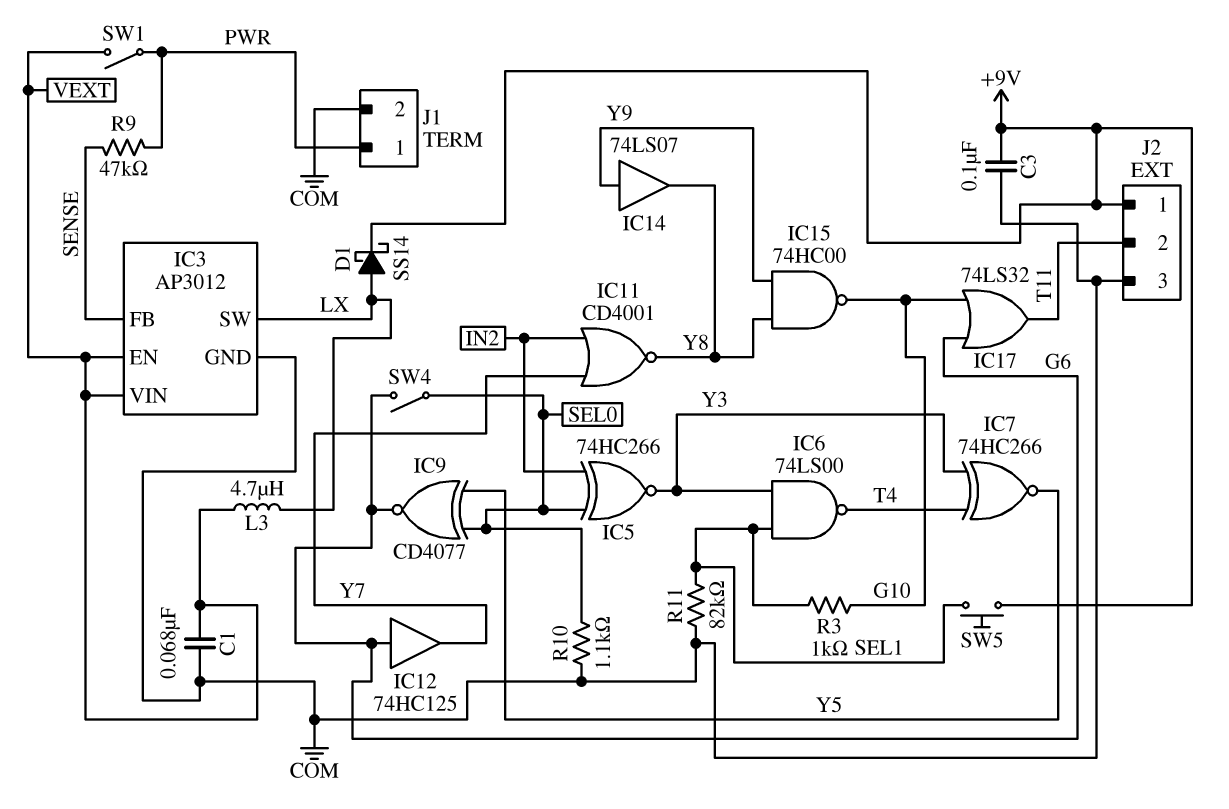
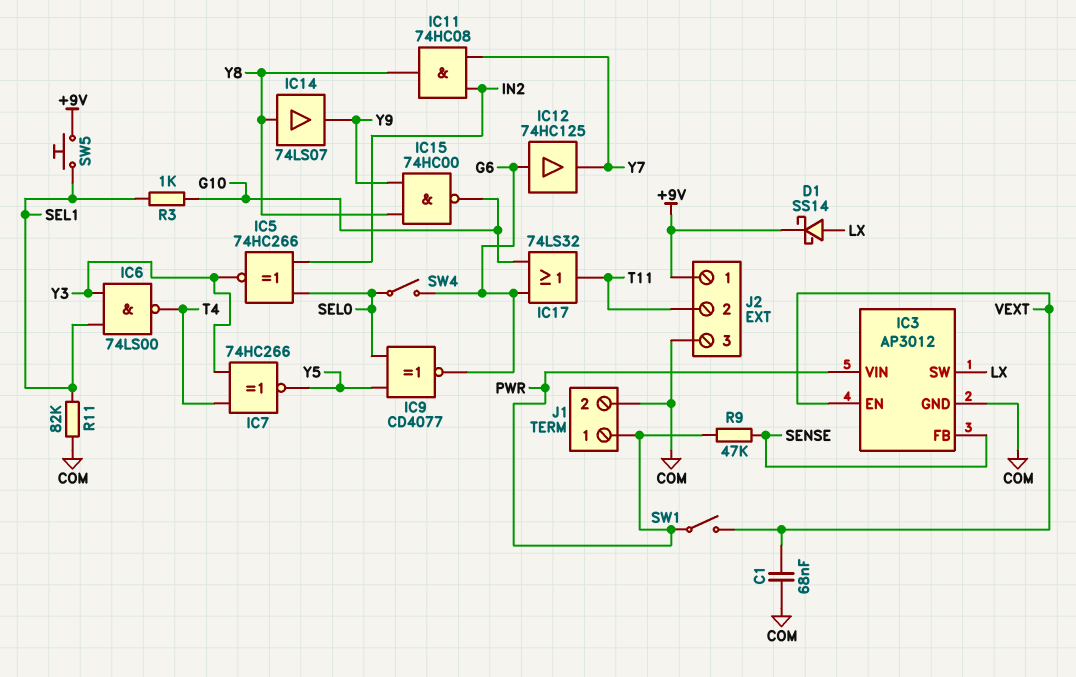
C3: 100nF (+9V, COM) -> none
IC3 pin VIN: VEXT -> PWR
IC11: NOR CD4001 (in IN2, in Y7, out Y8) -> AND 74HC08 (in IN2, in Y7, out Y8)
IC14: buffer 74LS07 (in Y9, out Y8) -> buffer 74LS07 (in Y8, out Y9)
L3: 4.7uH (LX, VEXT) -> none
R10: 1.1k (COM, SEL0) -> none

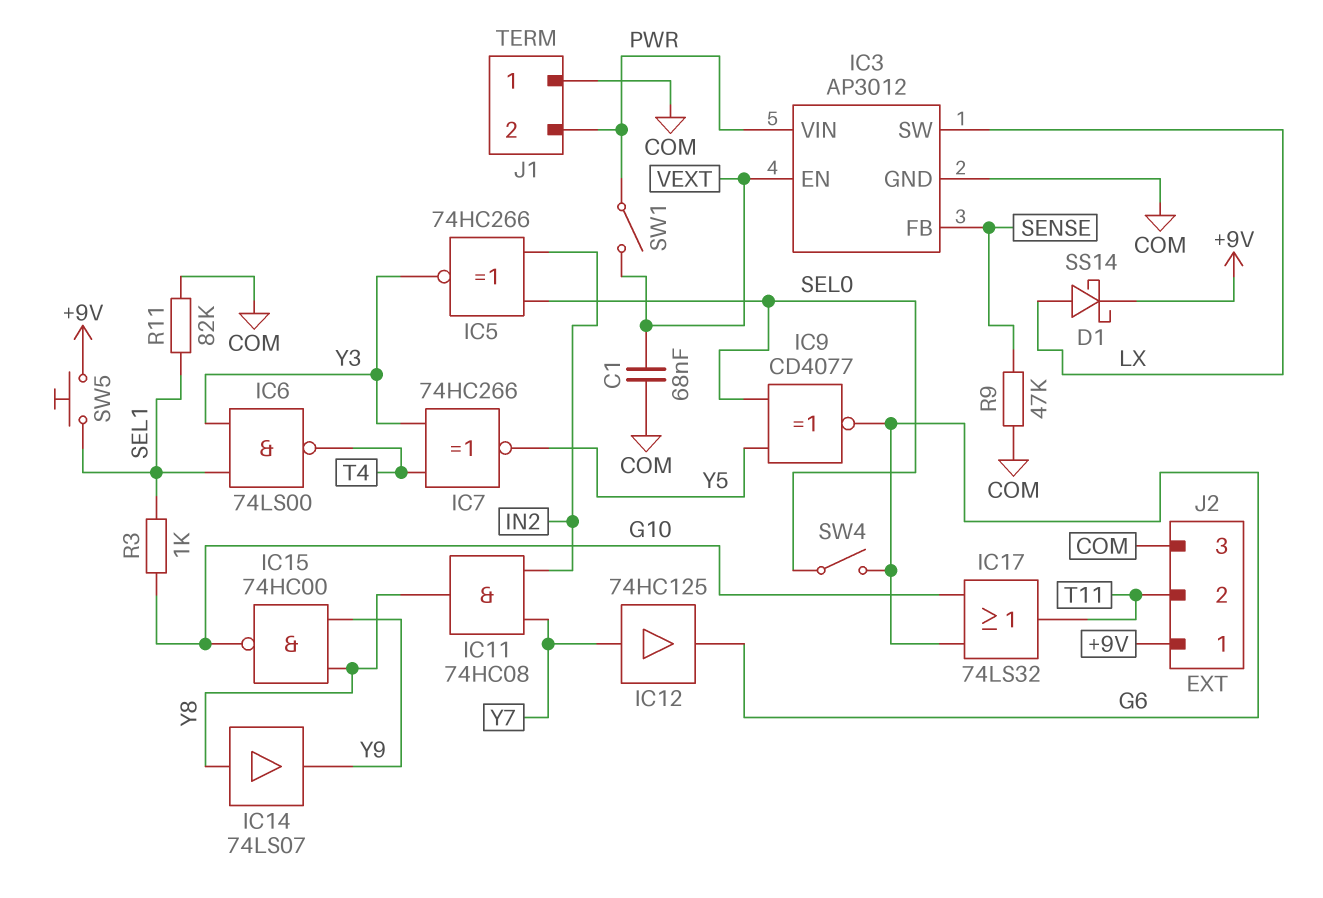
IC12: buffer 74HC125 (in G6, out Y7) -> buffer 74HC125 (in Y7, out G6)
J1 pin 1: PWR -> COM
J1 pin 2: COM -> PWR
R9: 47k (PWR, SENSE) -> 47k (COM, SENSE)

